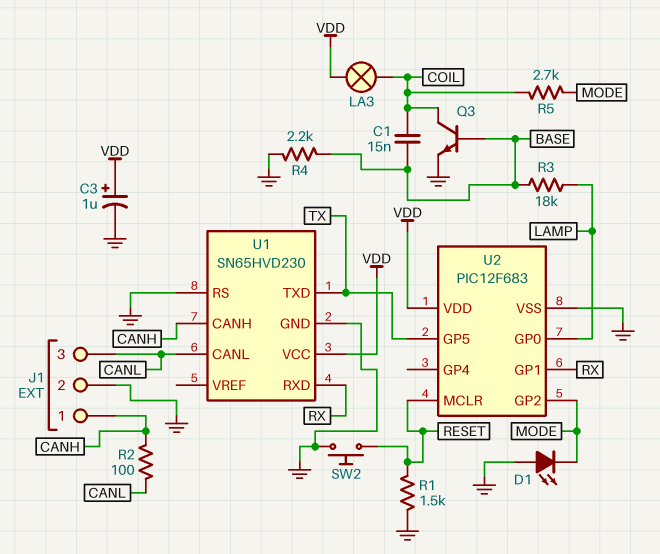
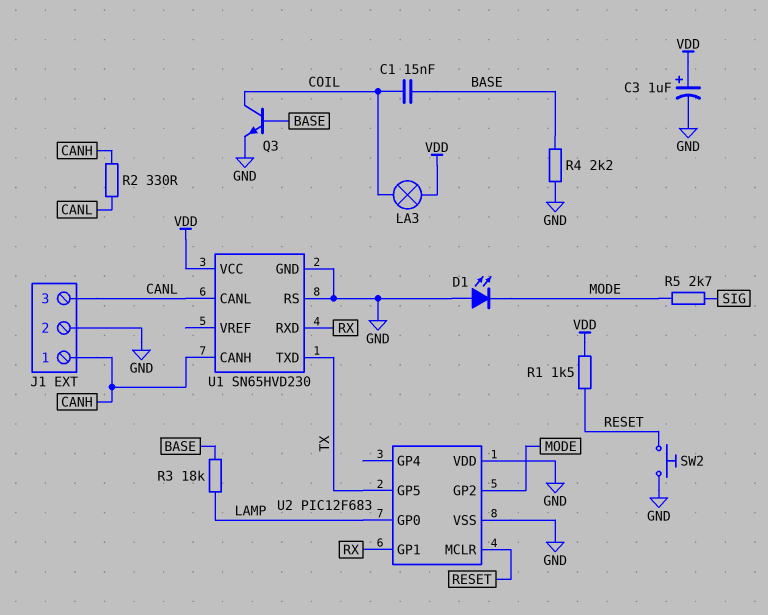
R1: 1.5k (GND, RESET) -> 1.5k (RESET, VDD)
R2: 100 (CANH, CANL) -> 330 (CANH, CANL)
R5: 2.7k (COIL, MODE) -> 2.7k (MODE, SIG)
U2 pin VDD: VDD -> GND

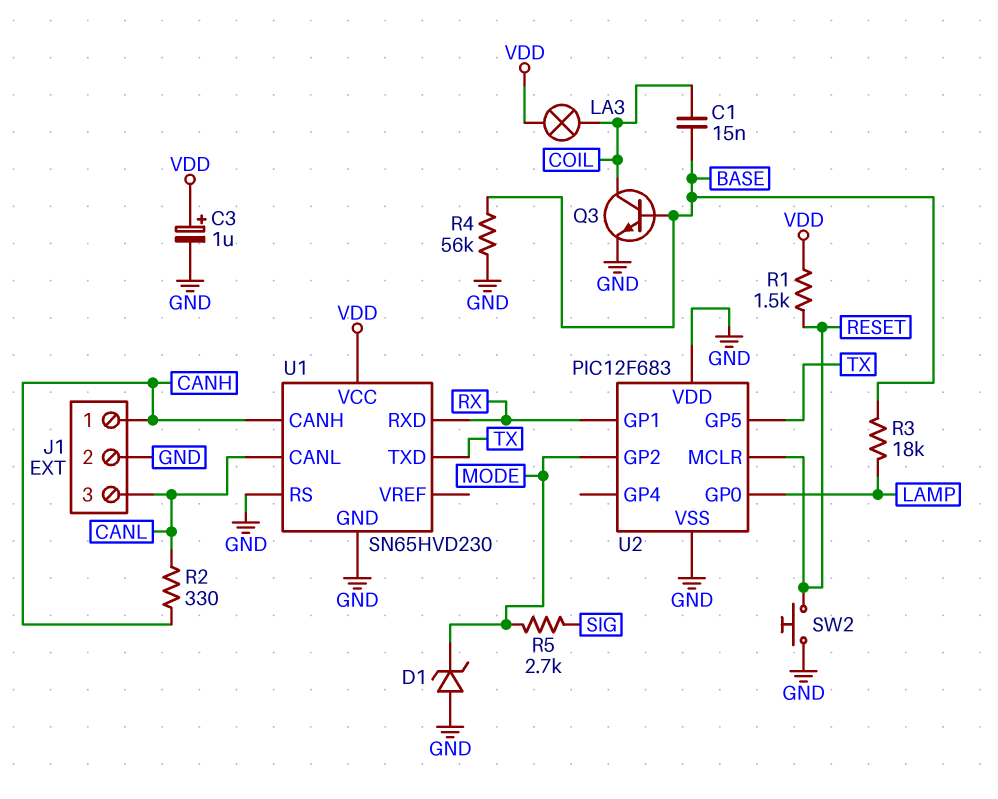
D1: LED (A GND, K MODE) -> zener (A GND, K MODE)
R4: 2.2k (BASE, GND) -> 56k (BASE, GND)

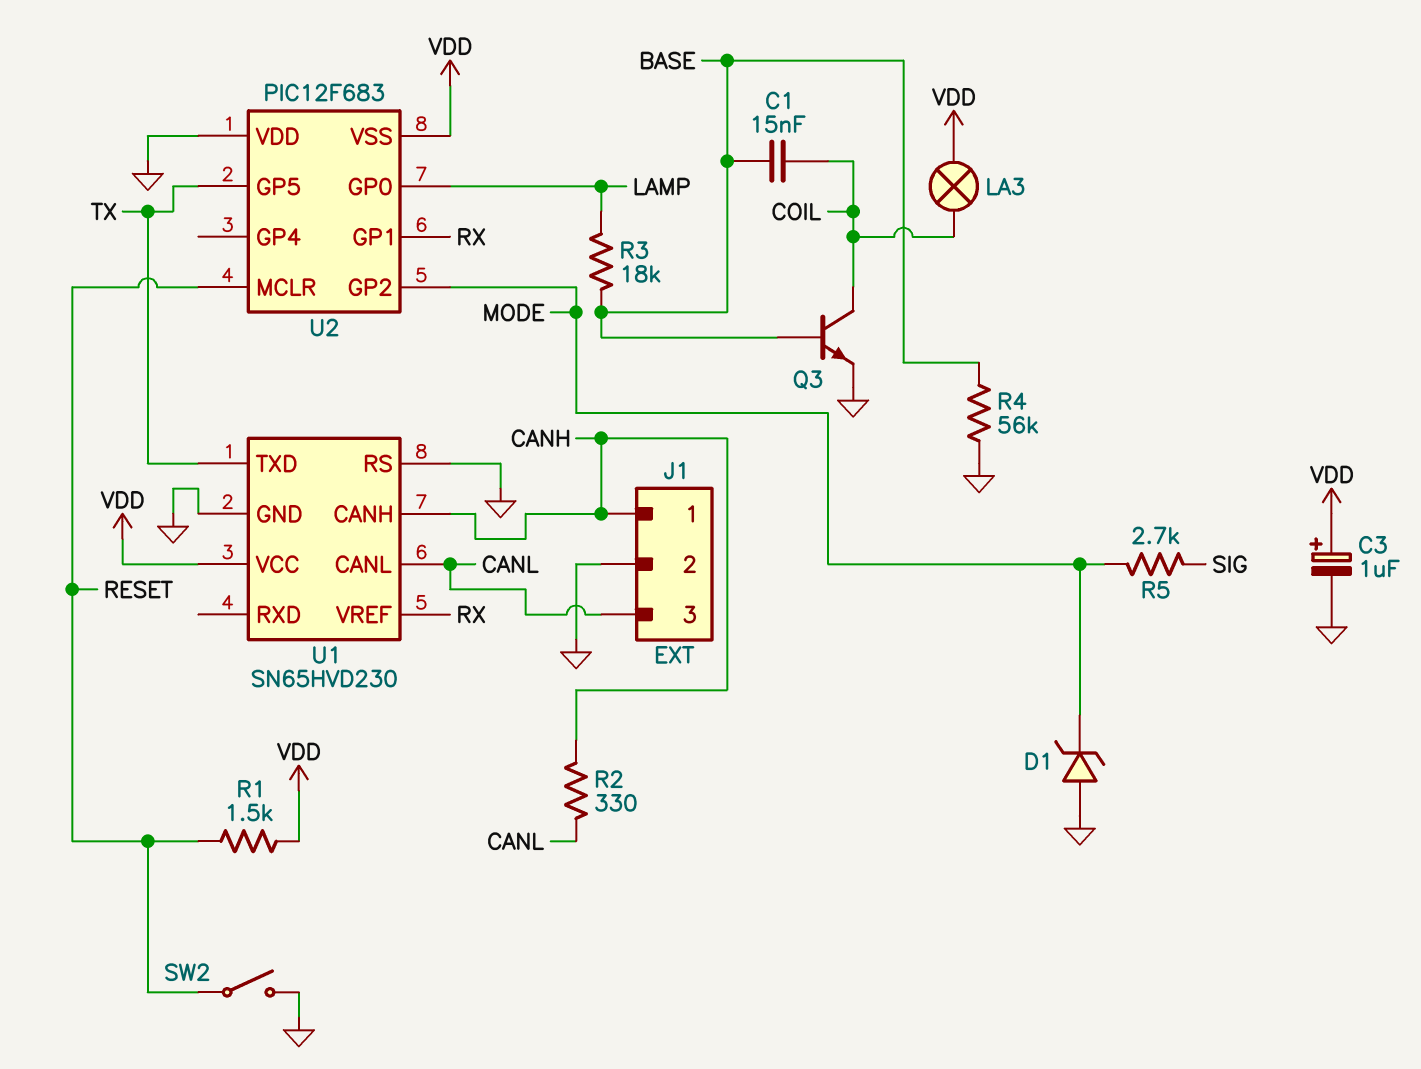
SW2: button (GND, RESET) -> switch (GND, RESET)
U1 pin RXD: RX -> none
U1 pin VREF: none -> RX
U2 pin VSS: GND -> VDD

